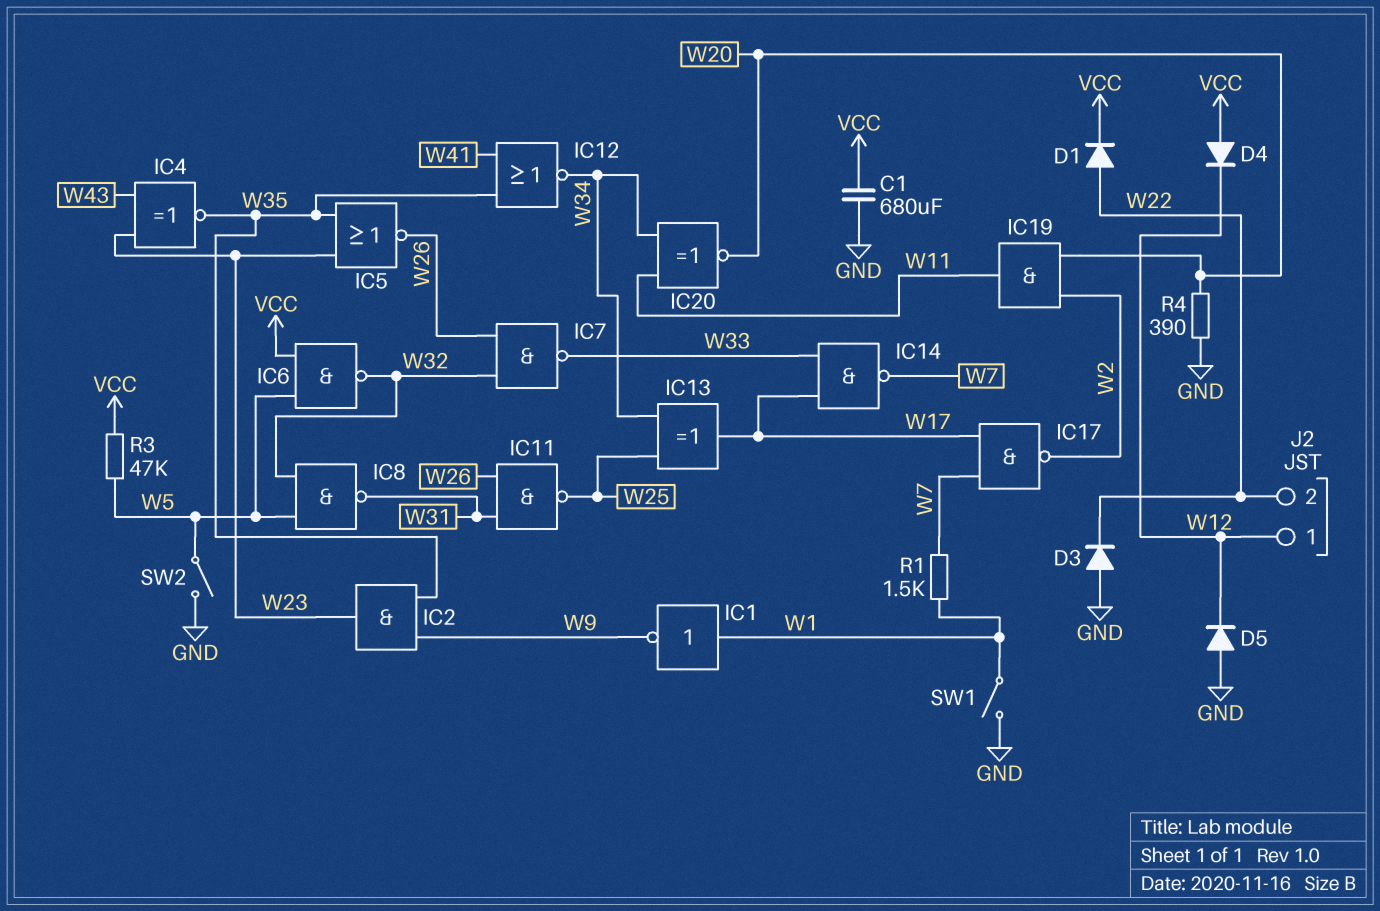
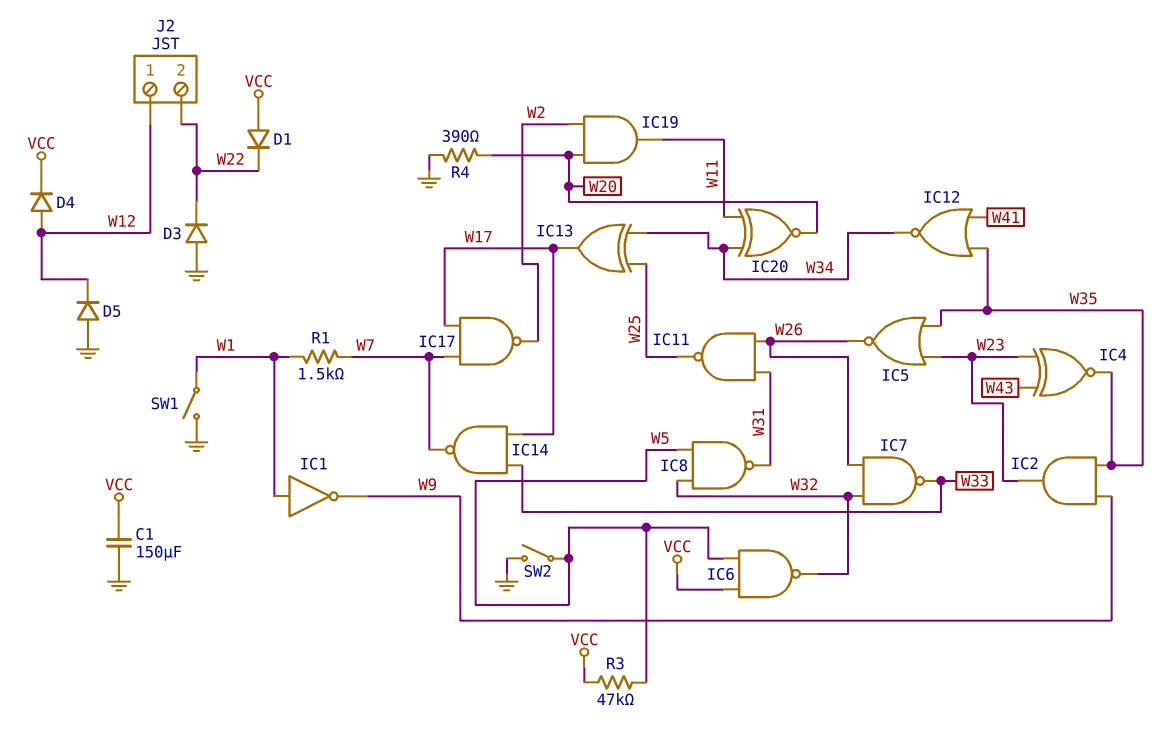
C1: 680uF (GND, VCC) -> 150uF (GND, VCC)
D1: diode (A W22, K VCC) -> diode (A VCC, K W22)
D4: diode (A VCC, K W12) -> diode (A W12, K VCC)

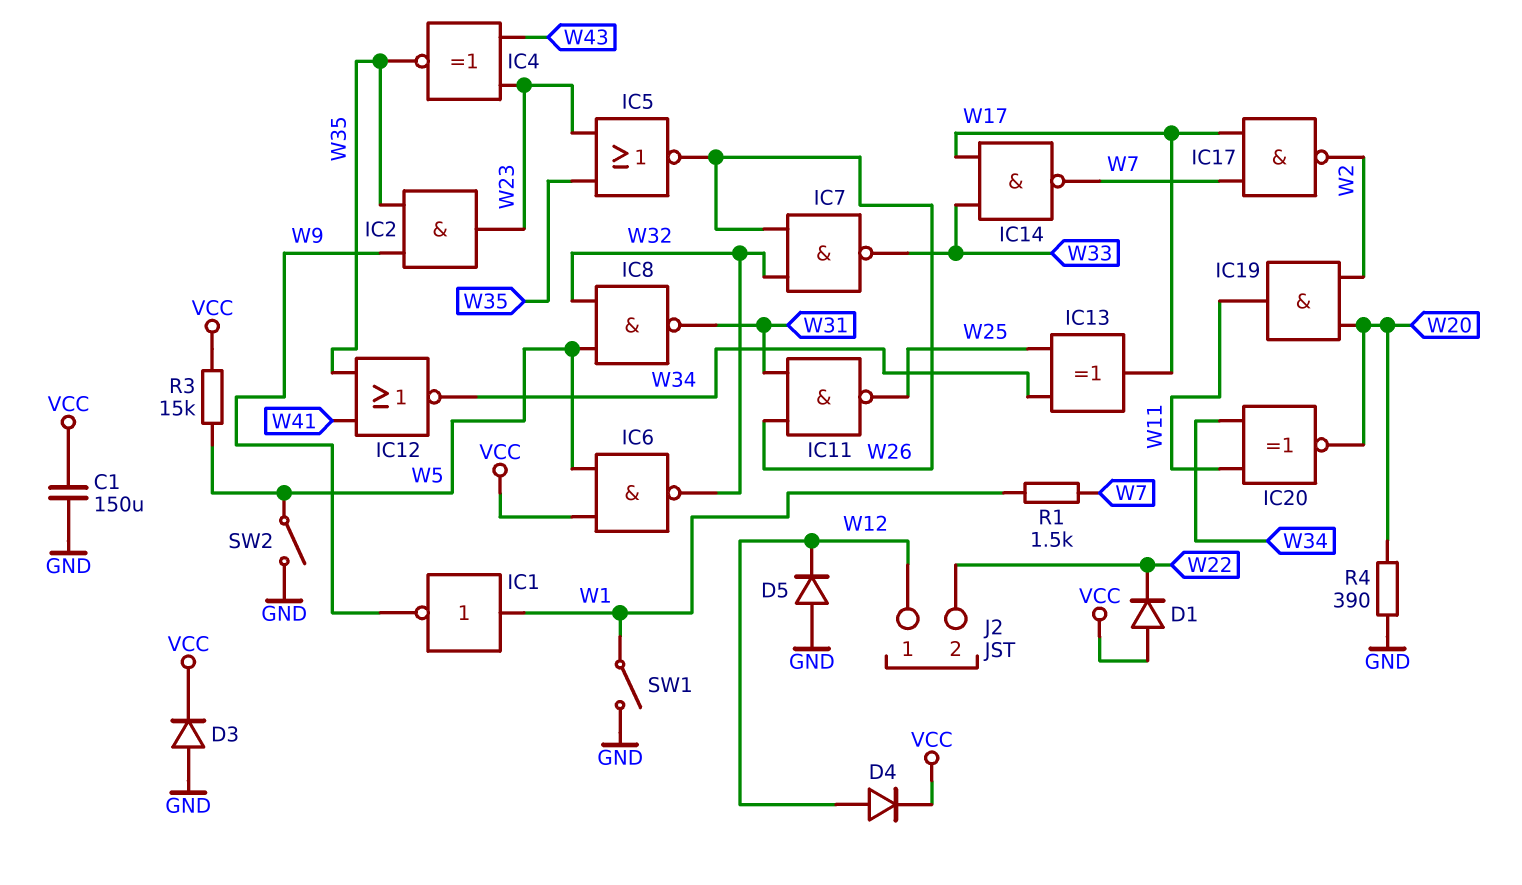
D3: diode (A GND, K W22) -> diode (A GND, K VCC)
R3: 47k (VCC, W5) -> 15k (VCC, W5)

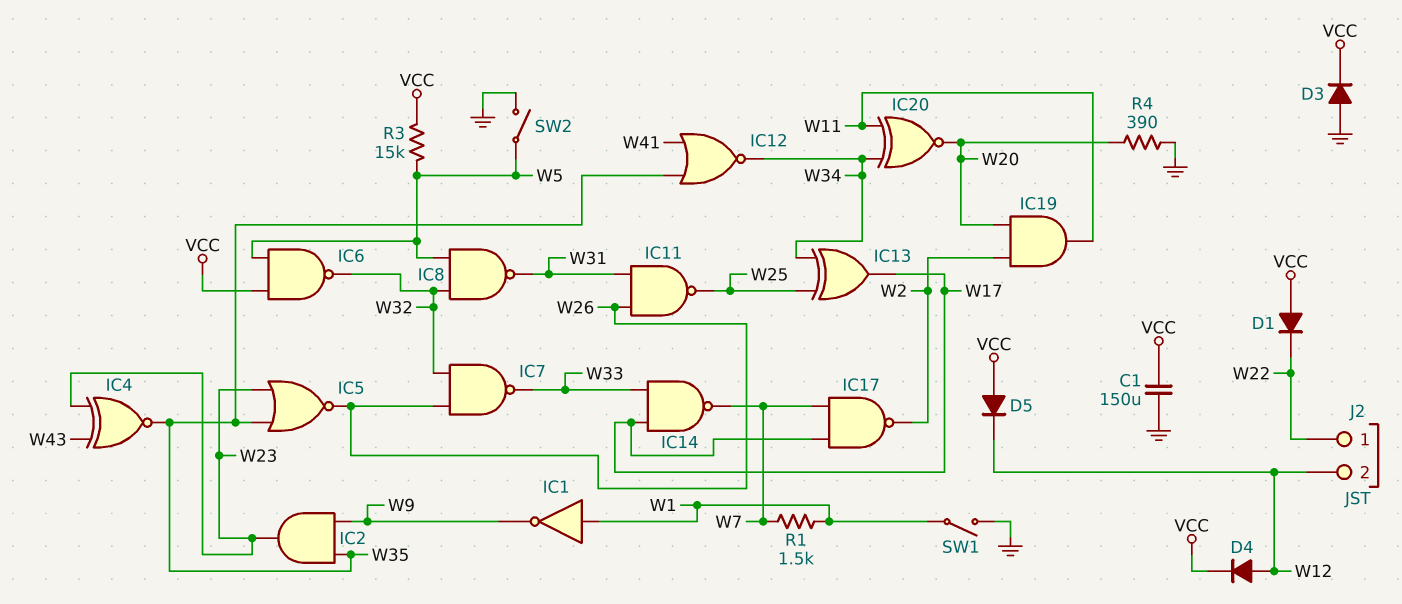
D5: diode (A GND, K W12) -> diode (A VCC, K W12)
J2 pin 1: W12 -> W22
J2 pin 2: W22 -> W12

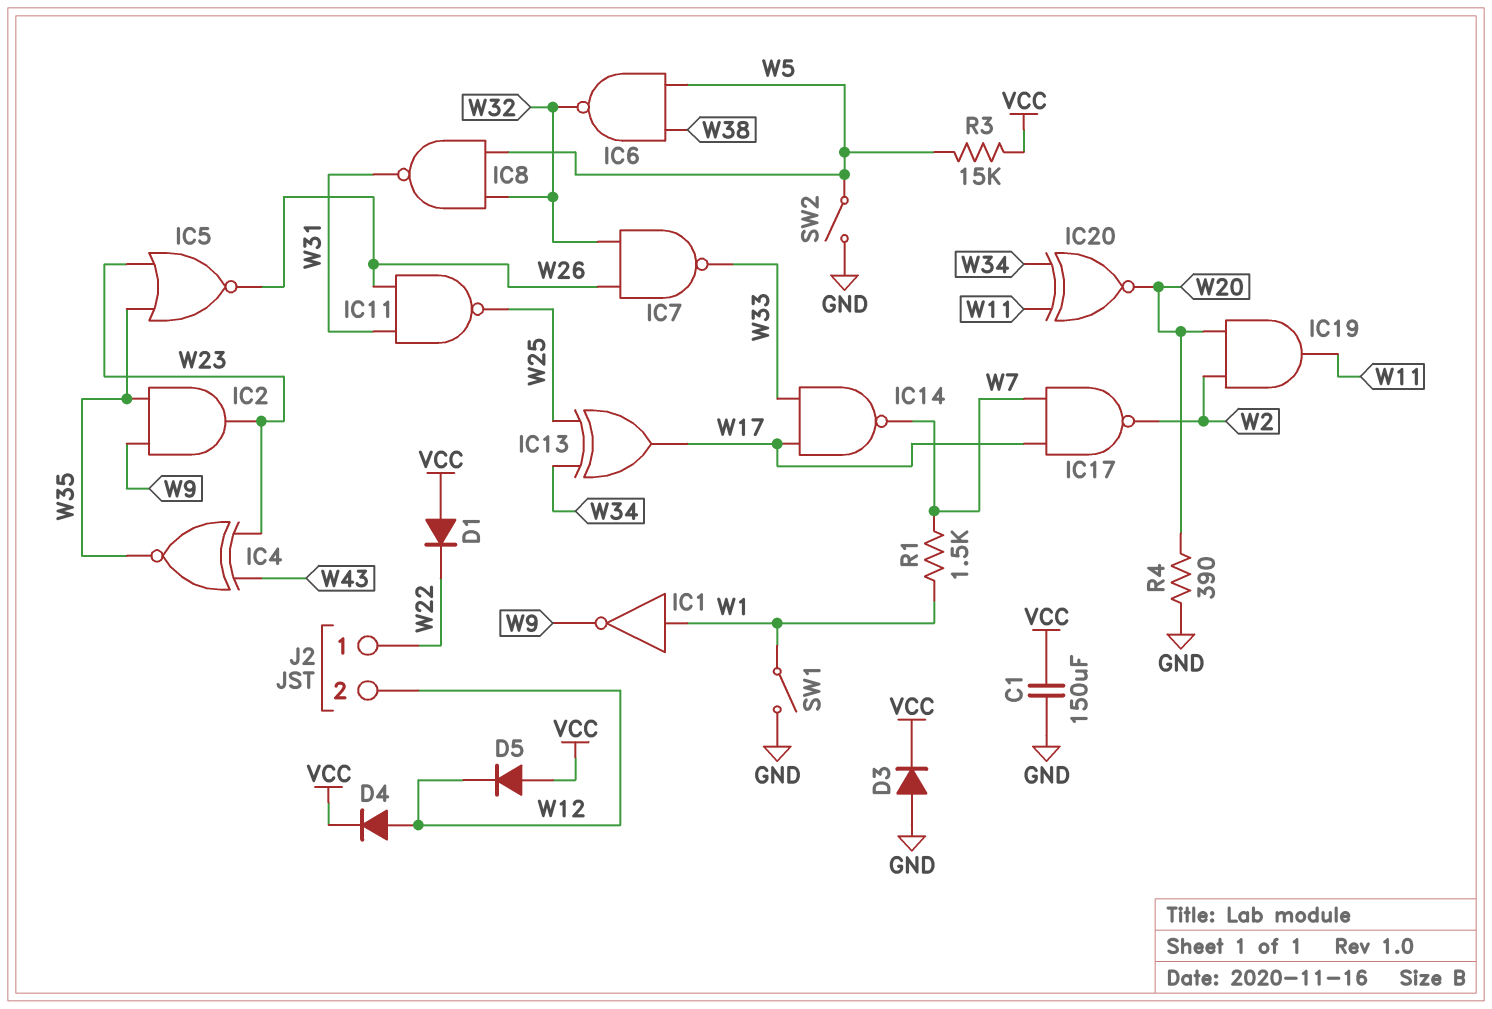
IC6: NAND (in VCC, in W5, out W32) -> NAND (in W5, in W38, out W32)
IC12: NOR (in W35, in W41, out W34) -> none

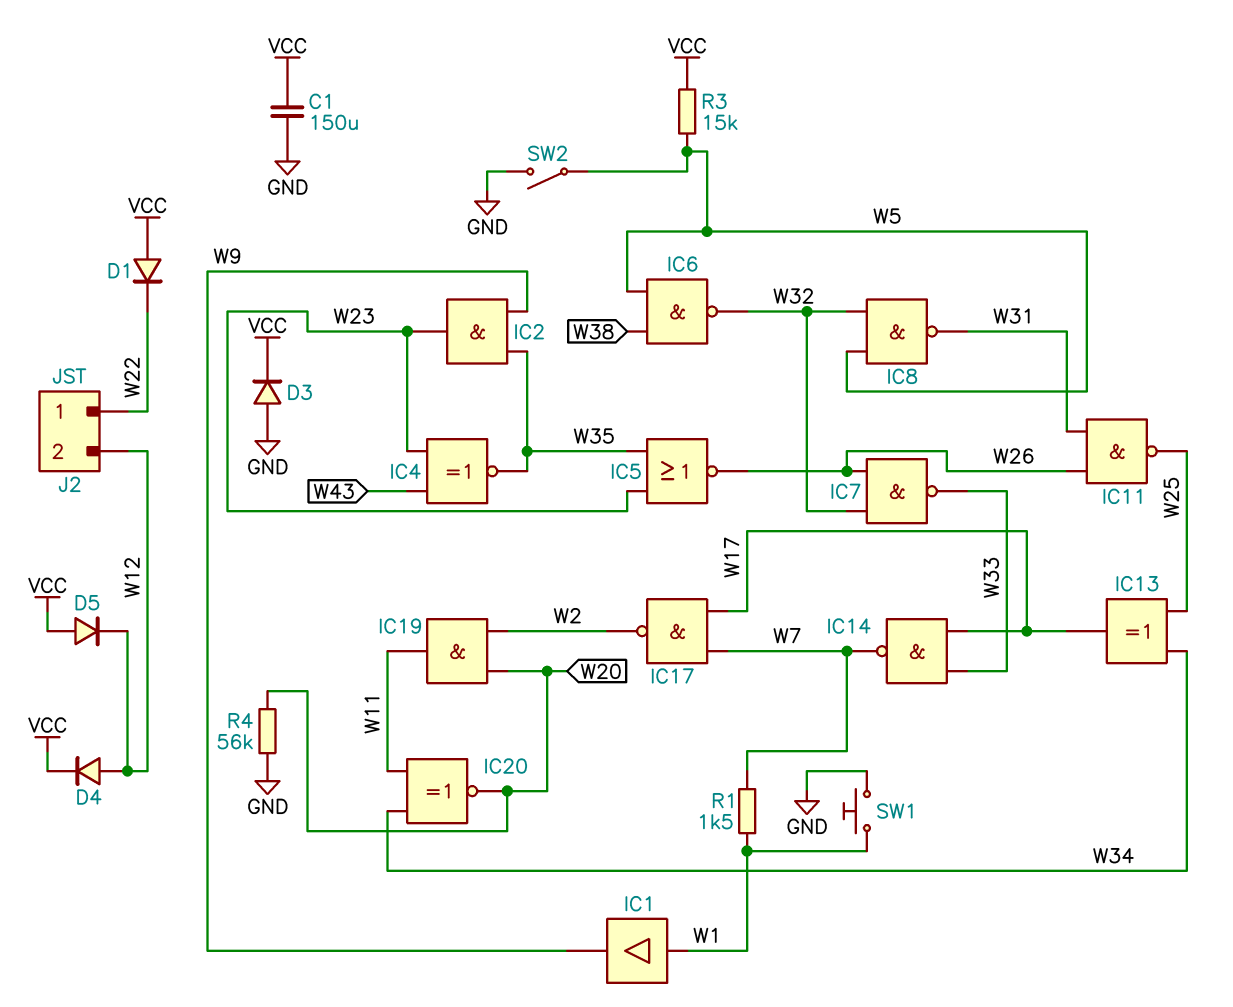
IC1: NOT (in W1, out W9) -> buffer (in W1, out W9)
R4: 390 (GND, W20) -> 56k (GND, W20)
SW1: switch (GND, W1) -> button (GND, W1)

